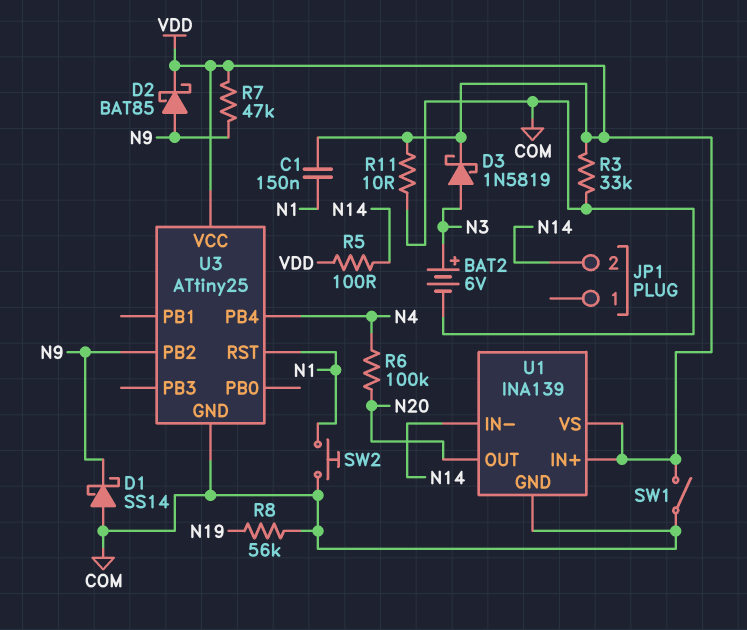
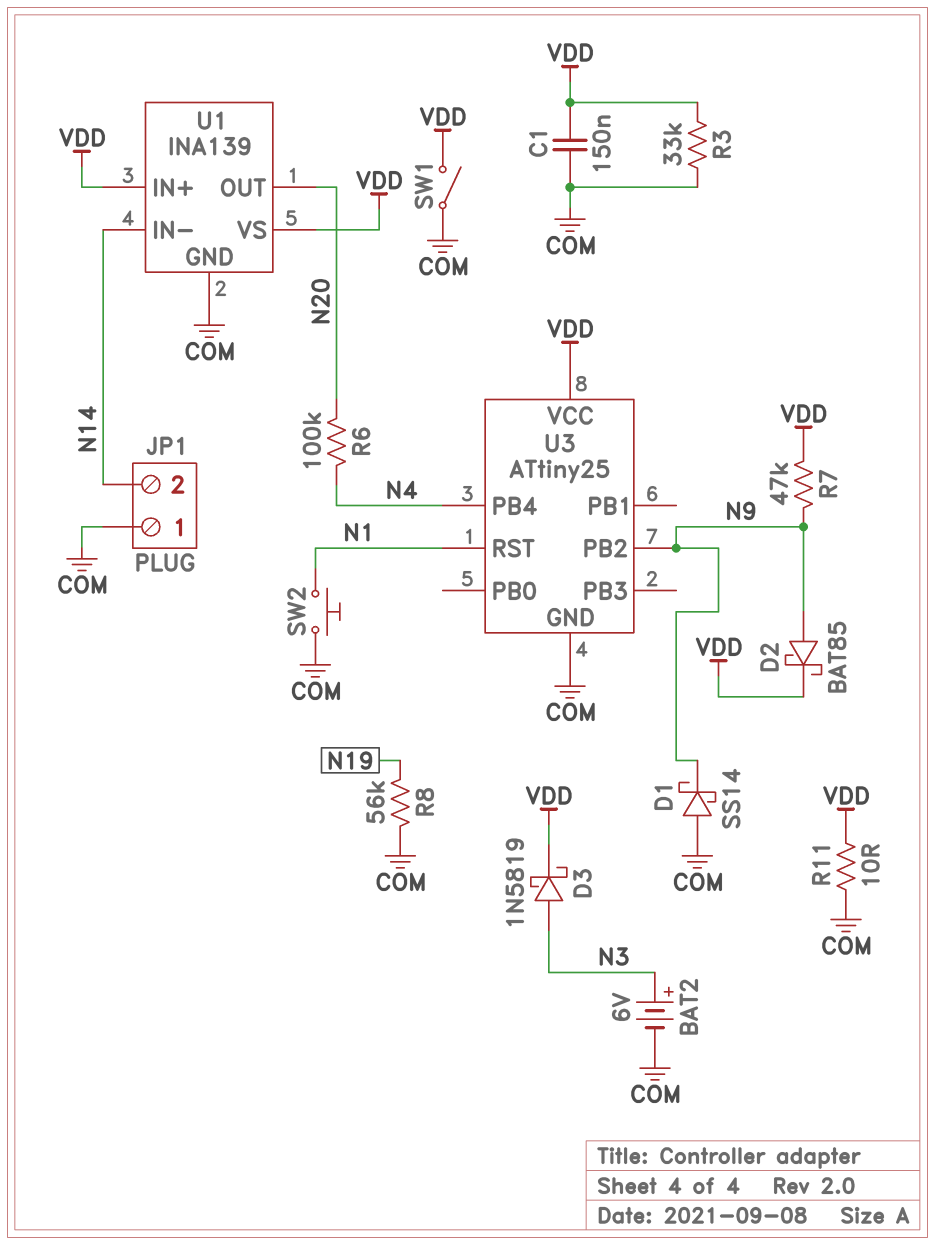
C1: 150nF (N1, VDD) -> 150nF (COM, VDD)
JP1 pin 1: none -> COM
R5: 100 (N14, VDD) -> none

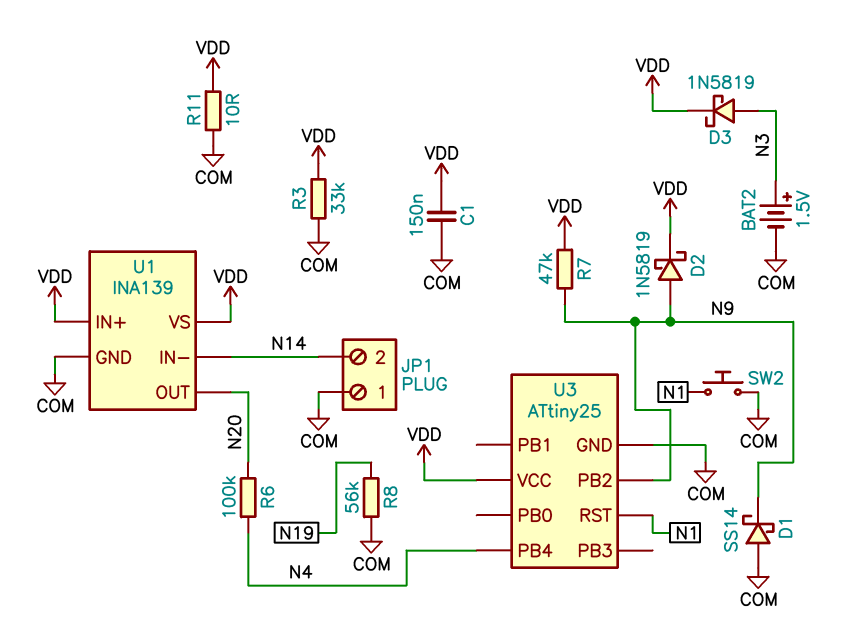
BAT2: 6V (plus N3, minus COM) -> 1.5V (plus N3, minus COM)
D2: schottky BAT85 (A N9, K VDD) -> schottky 1N5819 (A N9, K VDD)
SW1: switch (COM, VDD) -> none

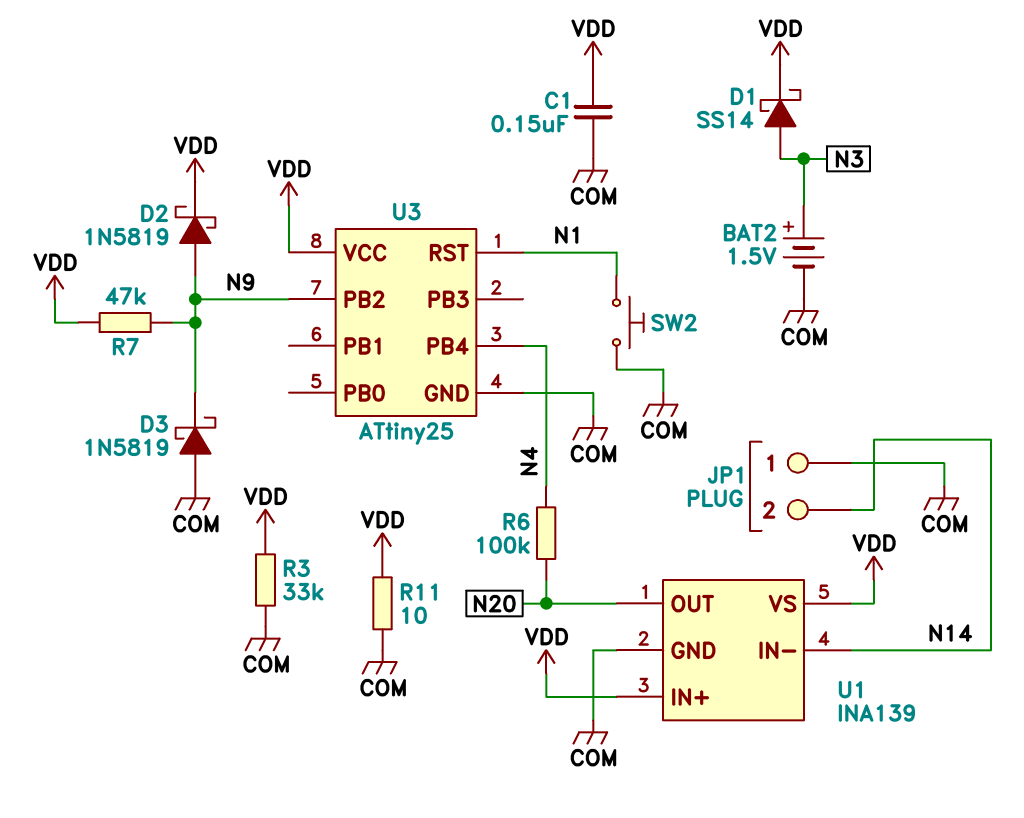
D1: schottky SS14 (A COM, K N9) -> schottky SS14 (A N3, K VDD)
D3: schottky 1N5819 (A N3, K VDD) -> schottky 1N5819 (A COM, K N9)
R8: 56k (COM, N19) -> none

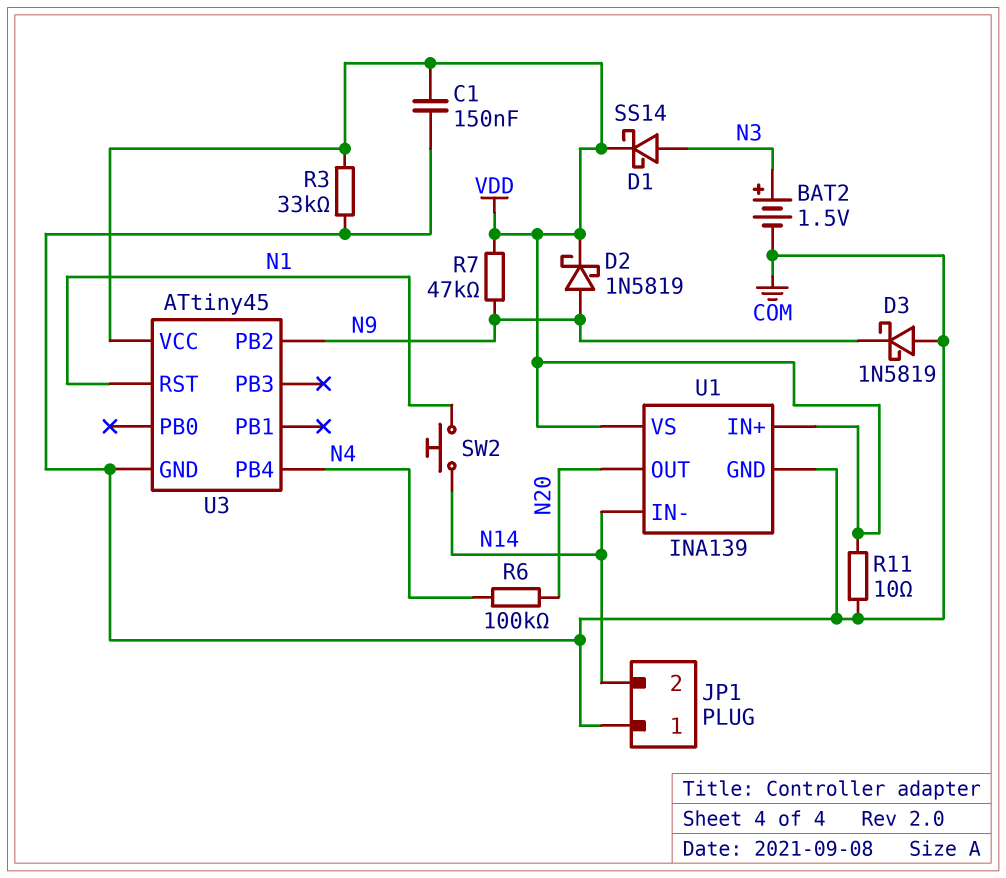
SW2: button (COM, N1) -> button (N1, N14)
U3: ATtiny25 -> ATtiny45

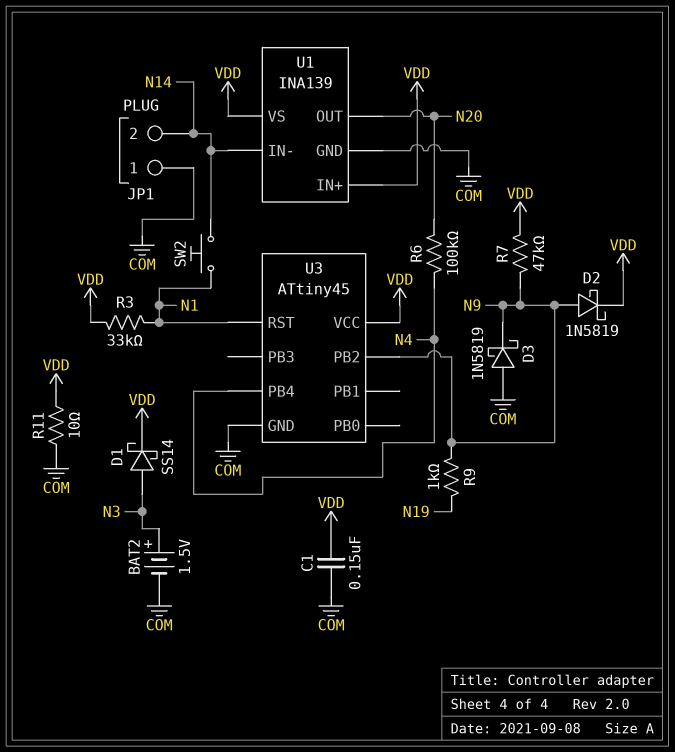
R3: 33k (COM, VDD) -> 33k (N1, VDD)
R9: none -> 1k (N9, N19)

